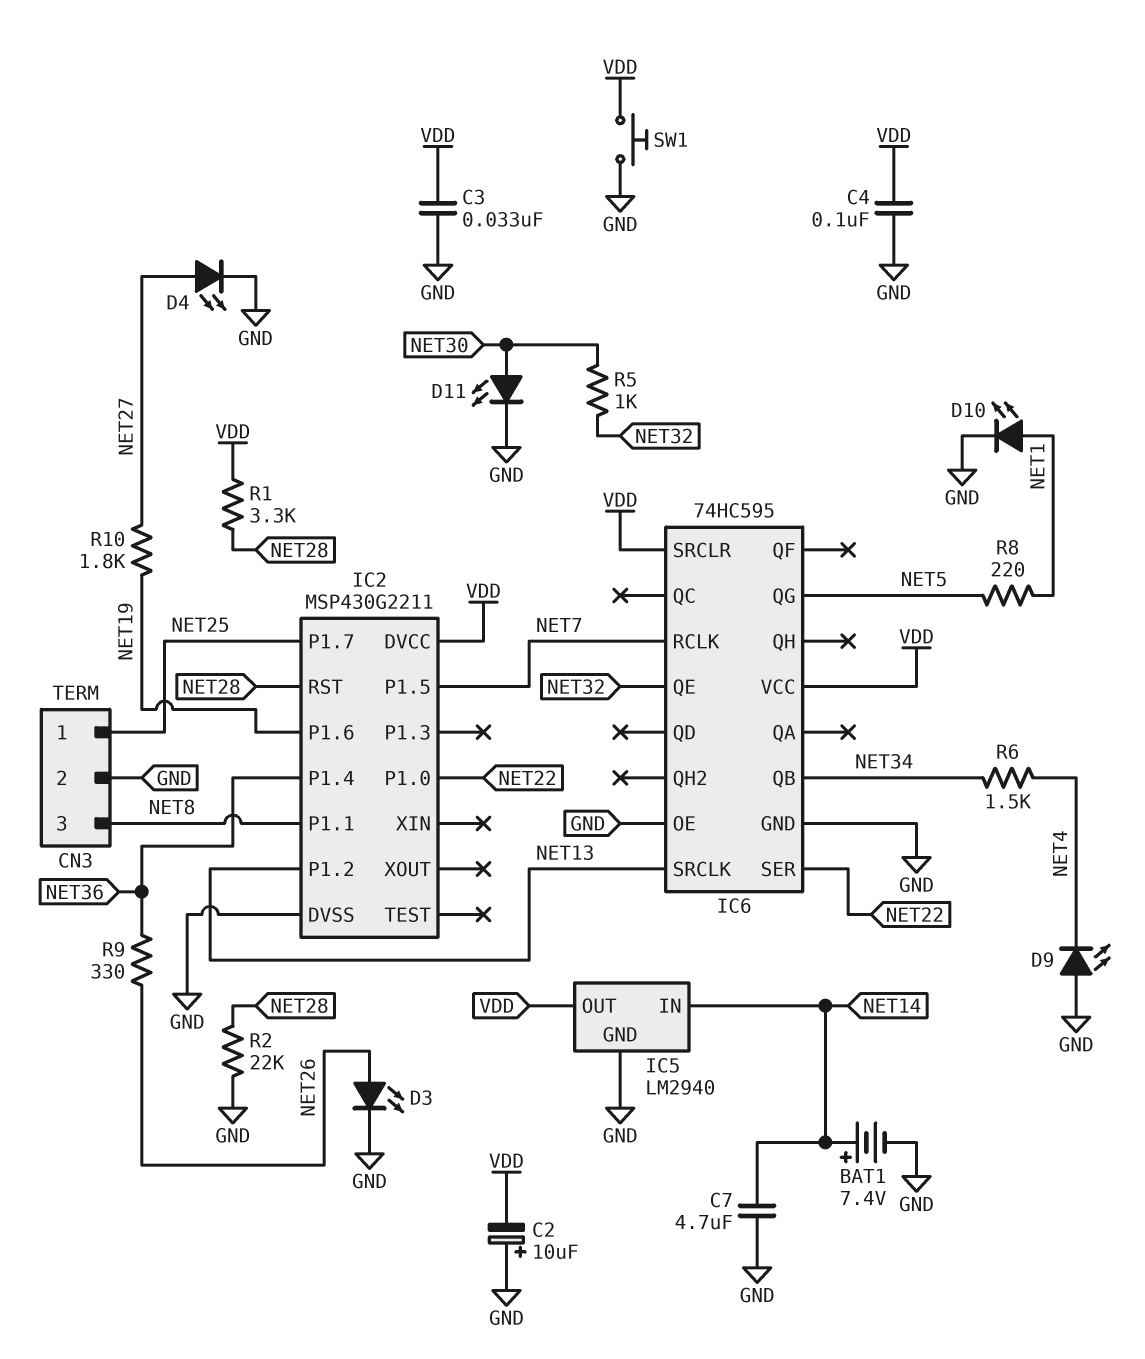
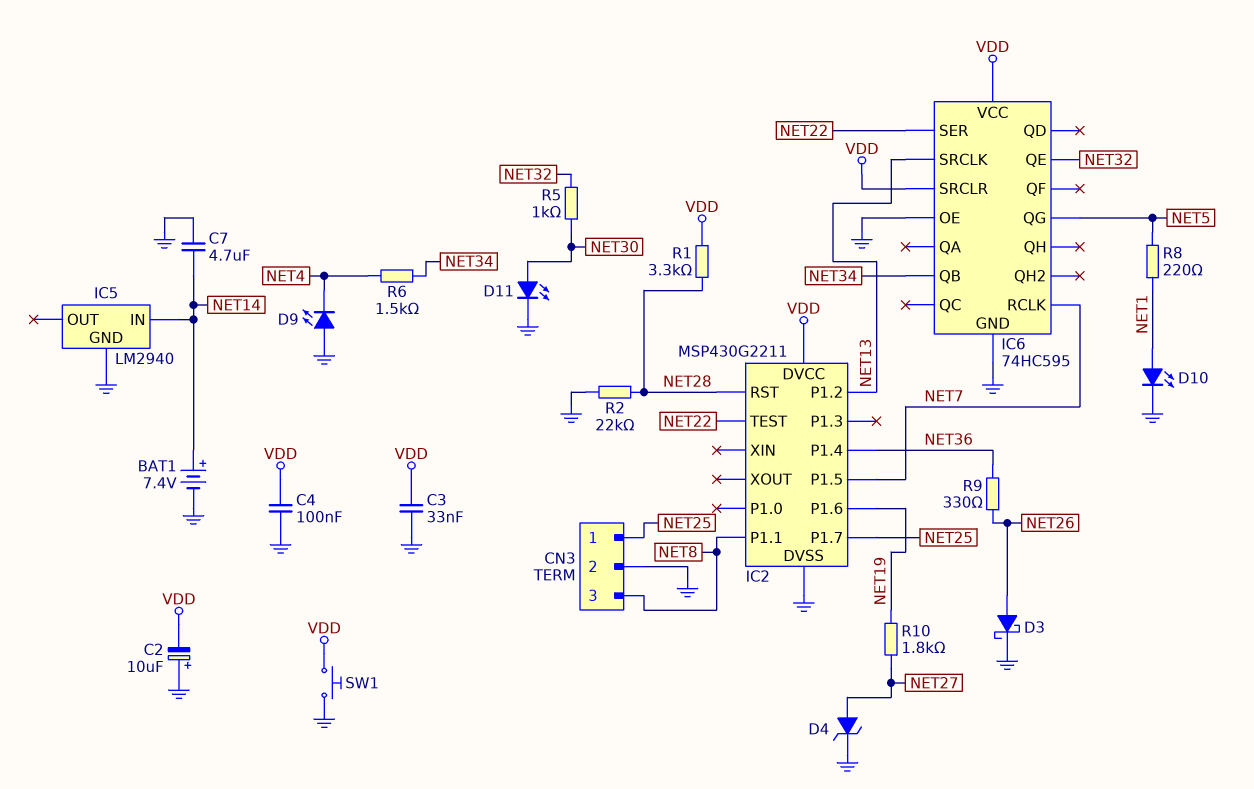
D3: LED (A NET26, K GND) -> schottky (A NET26, K GND)
D4: LED (A NET27, K GND) -> zener (A NET27, K GND)
IC2 pin P1.0: NET22 -> none
IC2 pin TEST: none -> NET22
IC5 pin OUT: VDD -> none

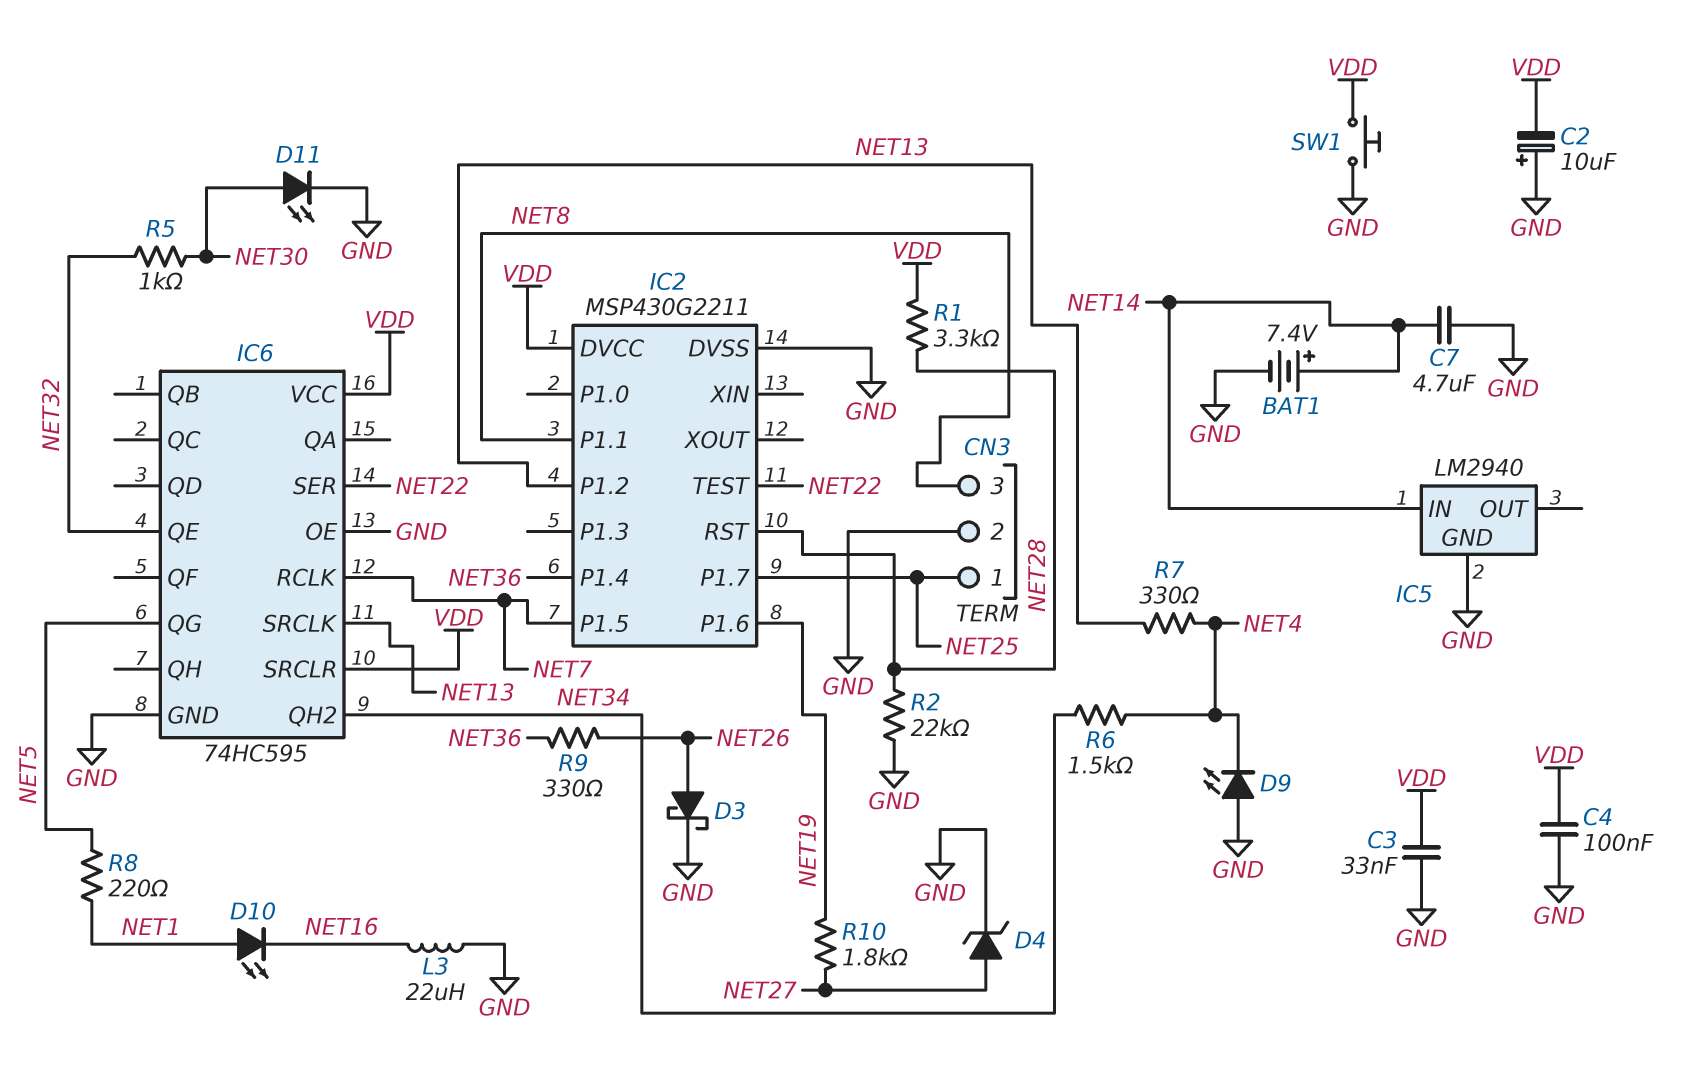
D10: LED (A NET1, K GND) -> LED (A NET1, K NET16)
IC6 pin QB: NET34 -> none
IC6 pin QH2: none -> NET34
L3: none -> 22uH (GND, NET16)
R7: none -> 330 (NET4, NET13)

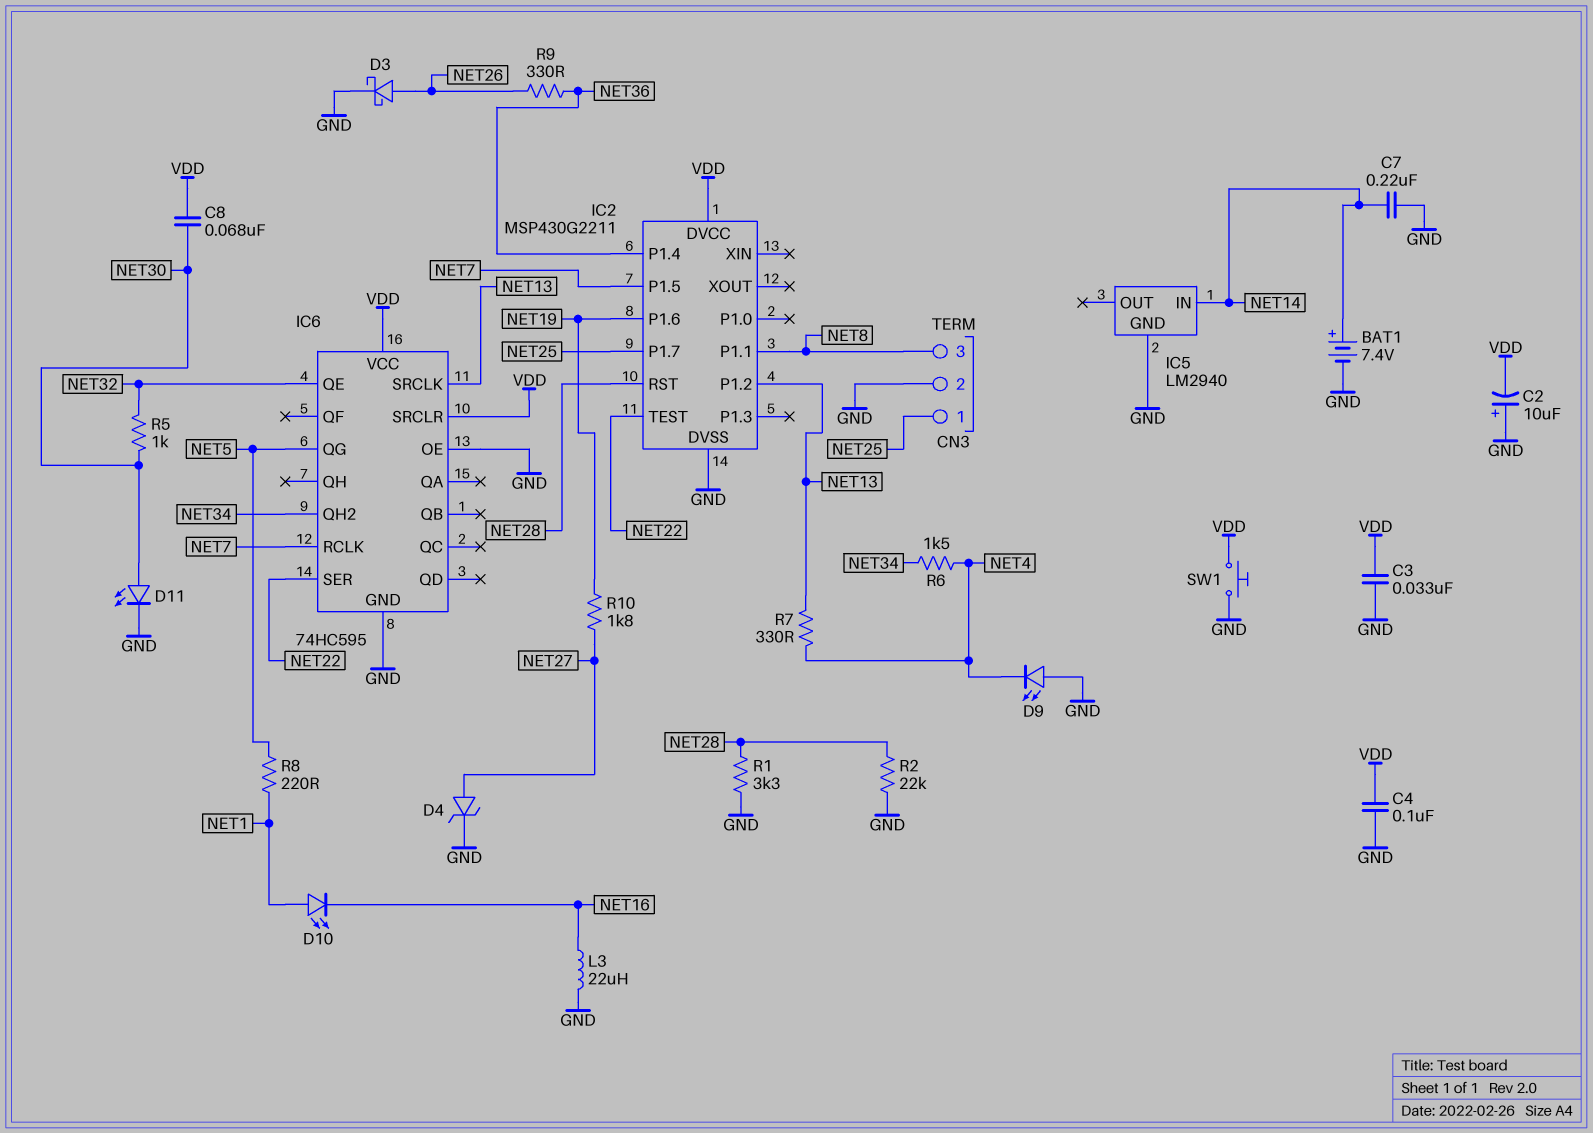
C7: 4.7uF (GND, NET14) -> 220nF (GND, NET14)
C8: none -> 68nF (NET30, VDD)
R1: 3.3k (NET28, VDD) -> 3.3k (GND, NET28)

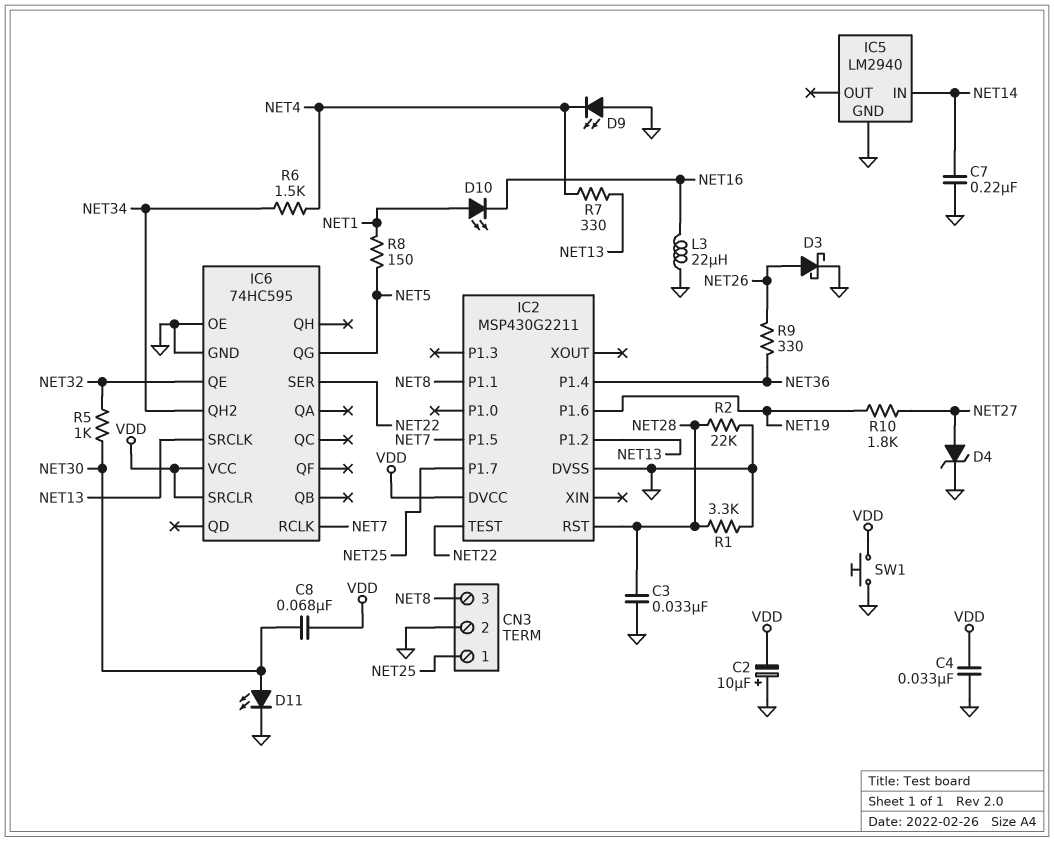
BAT1: 7.4V (plus NET14, minus GND) -> none
C3: 33nF (GND, VDD) -> 33nF (GND, NET28)
C4: 100nF (GND, VDD) -> 33nF (GND, VDD)
R8: 220 (NET1, NET5) -> 150 (NET1, NET5)

